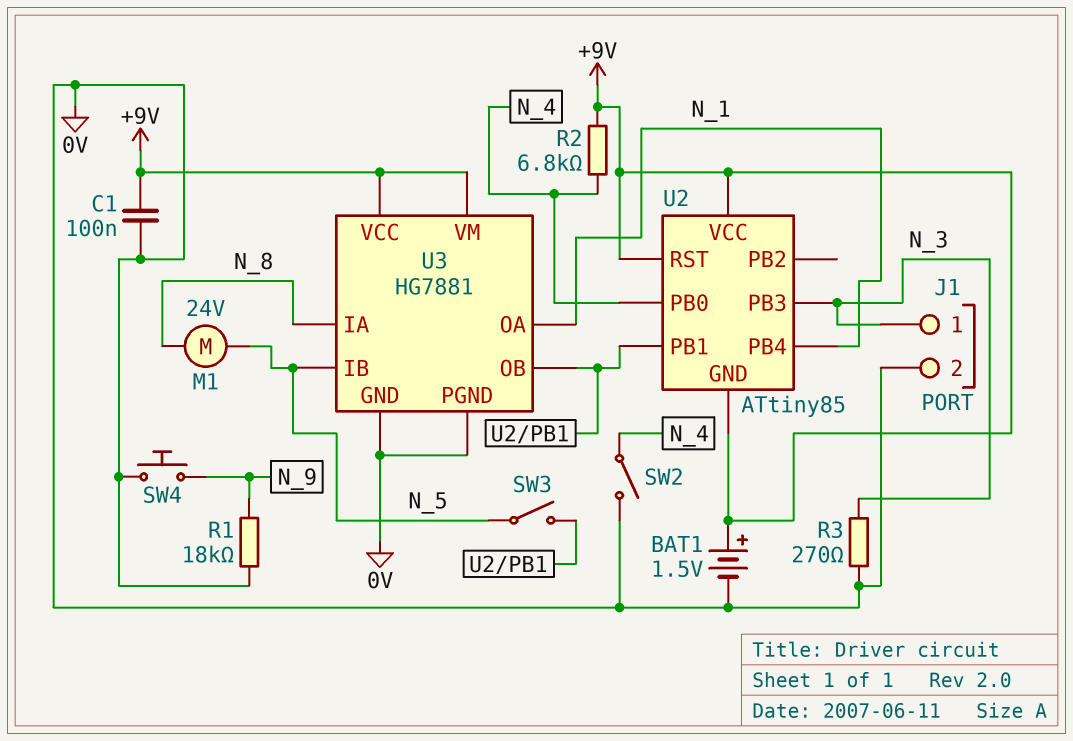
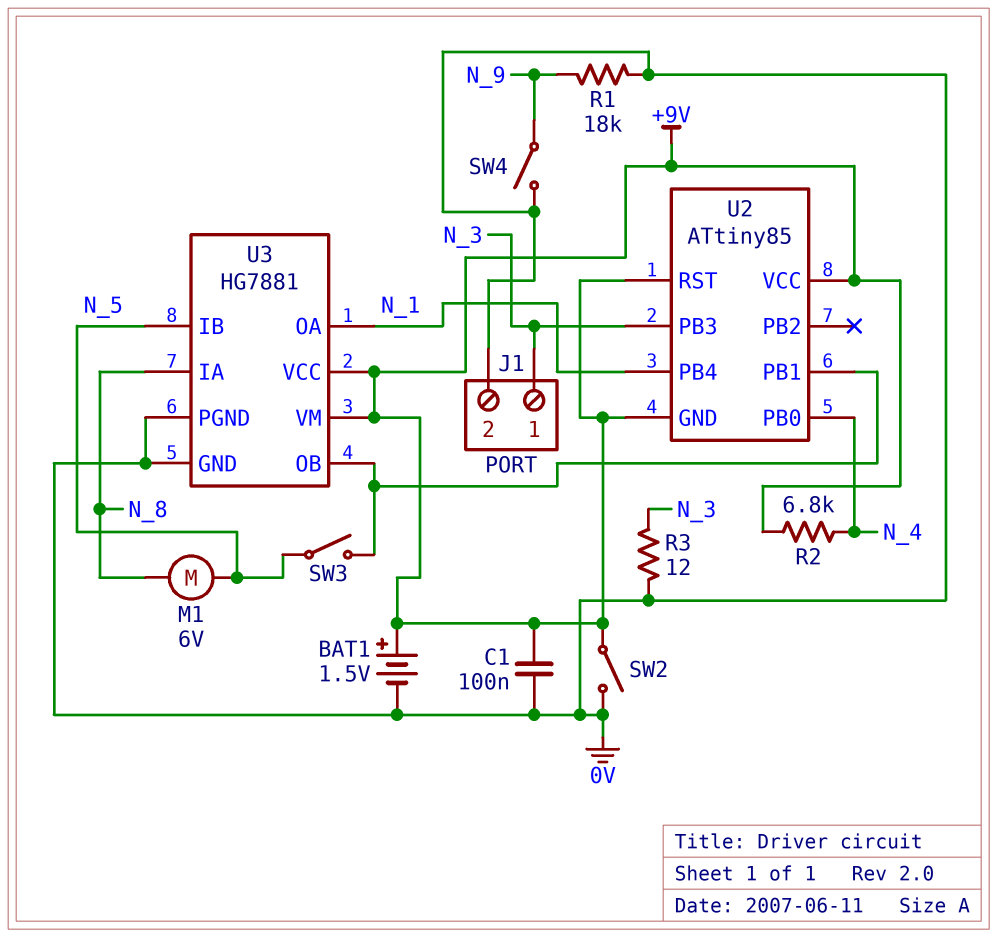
M1: motor 24V (N_5, N_8) -> motor 6V (N_5, N_8)
R3: 270 (0V, N_3) -> 12 (0V, N_3)
SW2: switch (0V, N_4) -> switch (+9V, 0V)
SW4: button (0V, N_9) -> switch (0V, N_9)

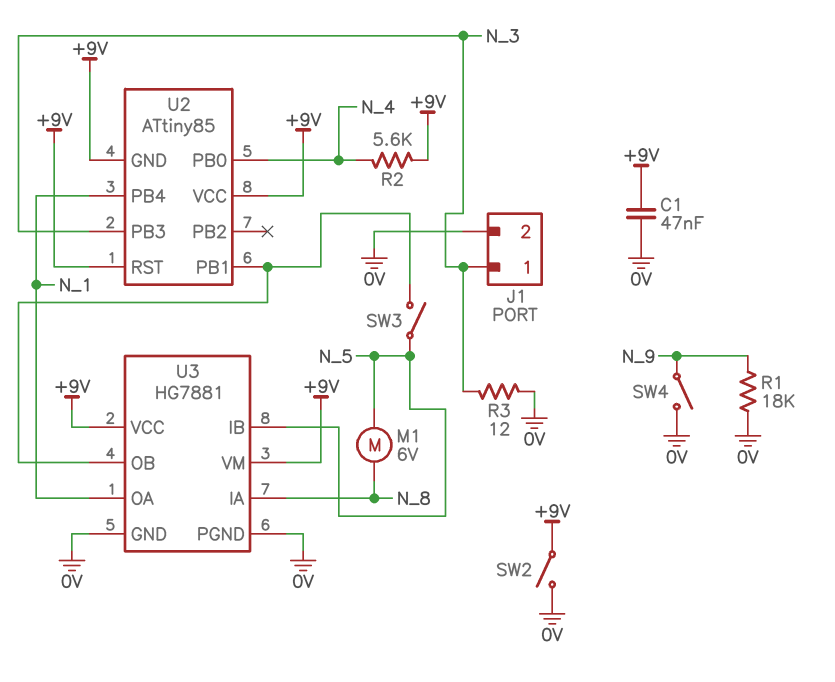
BAT1: 1.5V (plus +9V, minus 0V) -> none
C1: 100nF (+9V, 0V) -> 47nF (+9V, 0V)
R2: 6.8k (+9V, N_4) -> 5.6k (+9V, N_4)

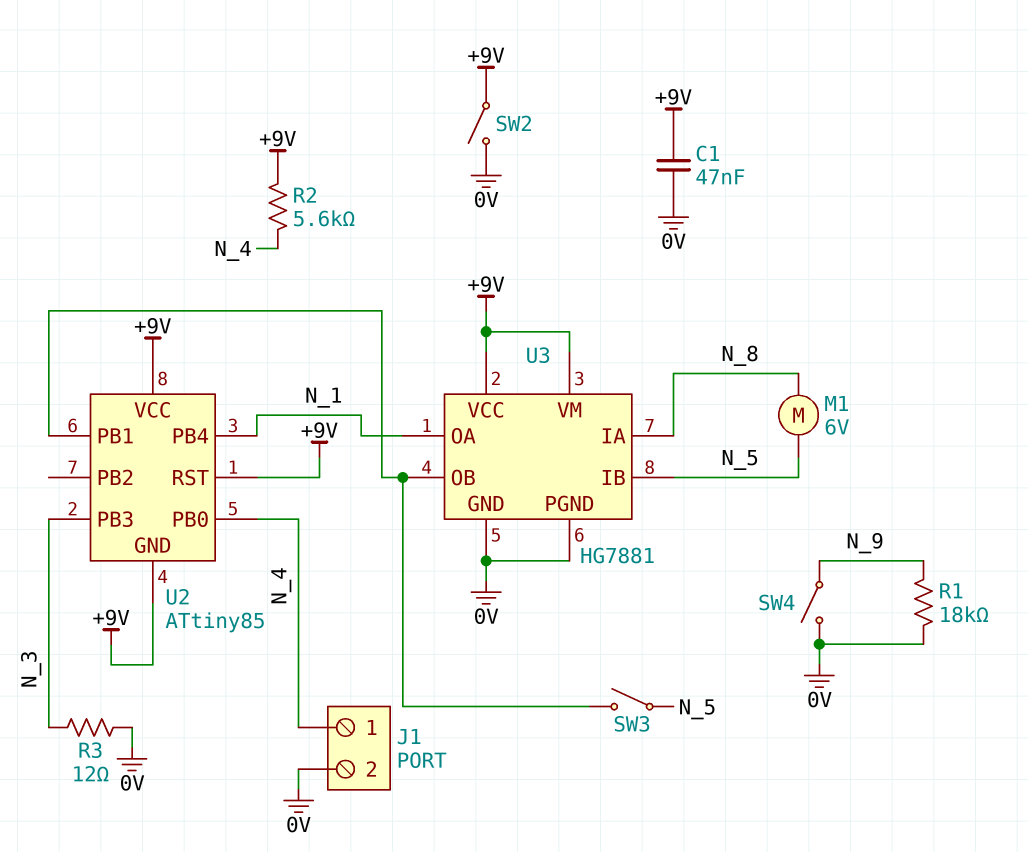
J1 pin 1: N_3 -> N_4

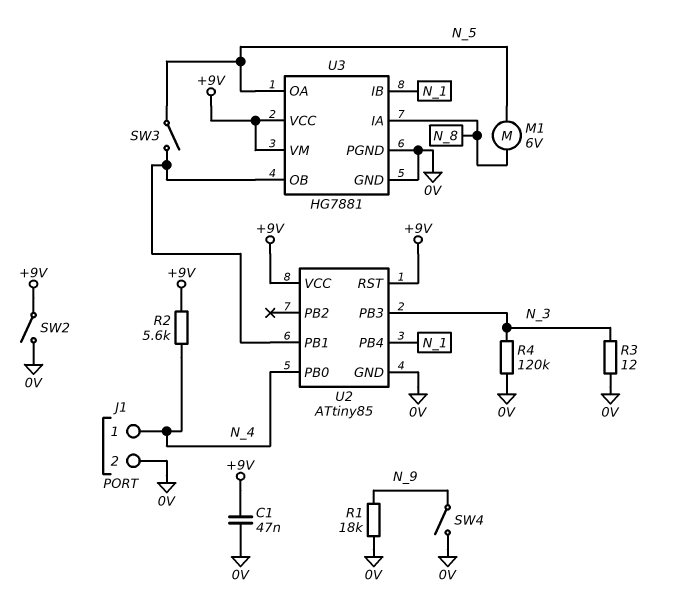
R4: none -> 120k (0V, N_3)
U2 pin GND: +9V -> 0V
U3 pin IB: N_5 -> N_1
U3 pin OA: N_1 -> N_5

